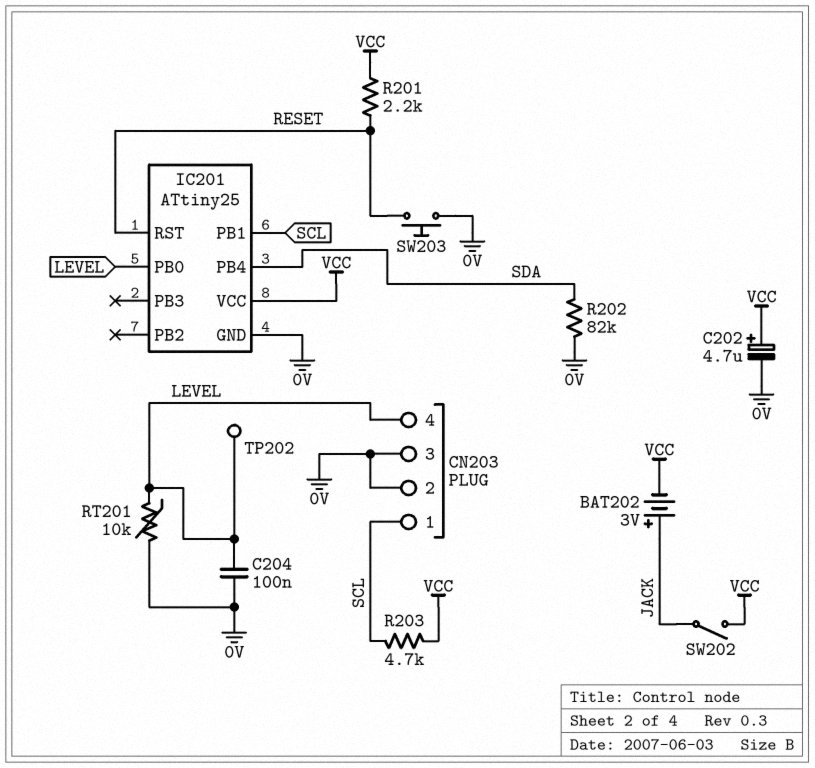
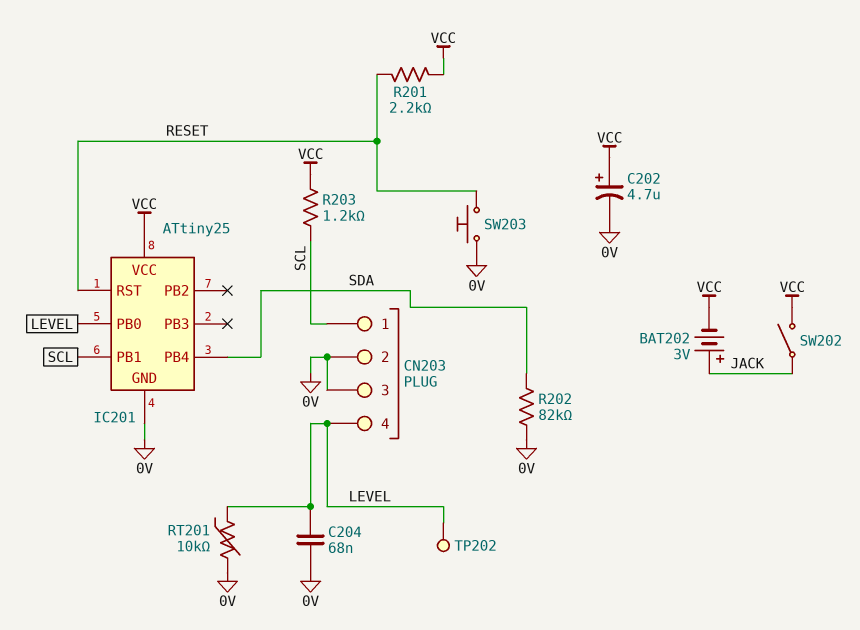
C204: 100nF (0V, LEVEL) -> 68nF (0V, LEVEL)
R203: 4.7k (SCL, VCC) -> 1.2k (SCL, VCC)

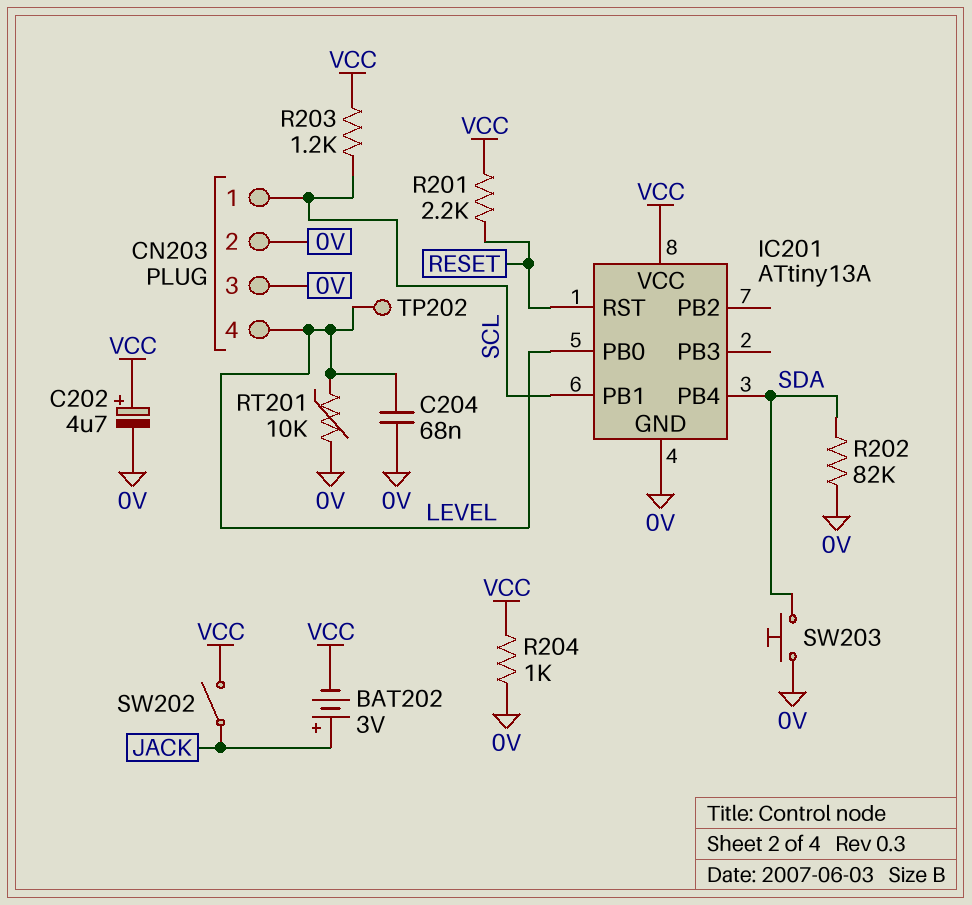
IC201: ATtiny25 -> ATtiny13A
R204: none -> 1k (0V, VCC)
SW203: button (0V, RESET) -> button (0V, SDA)

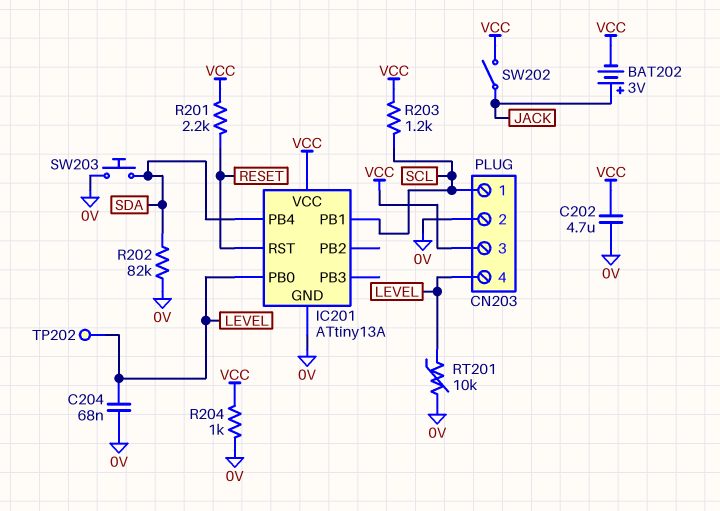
C202: 4.7uF (plus VCC, minus 0V) -> 4.7uF (0V, VCC)
CN203 pin 3: 0V -> VCC

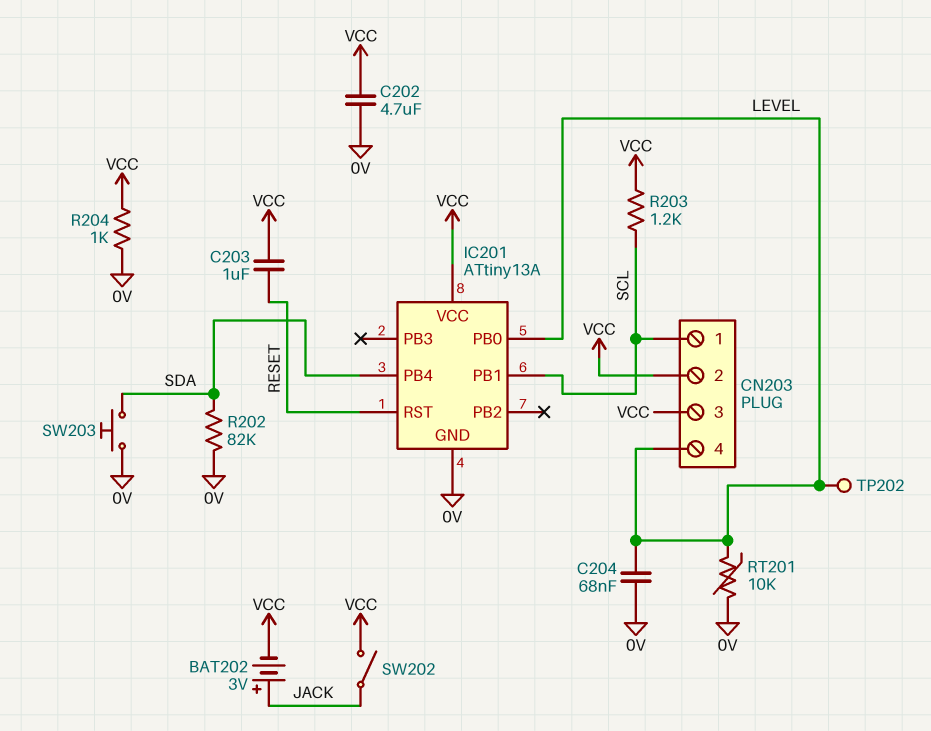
C203: none -> 1uF (RESET, VCC)
CN203 pin 2: 0V -> VCC
R201: 2.2k (RESET, VCC) -> none

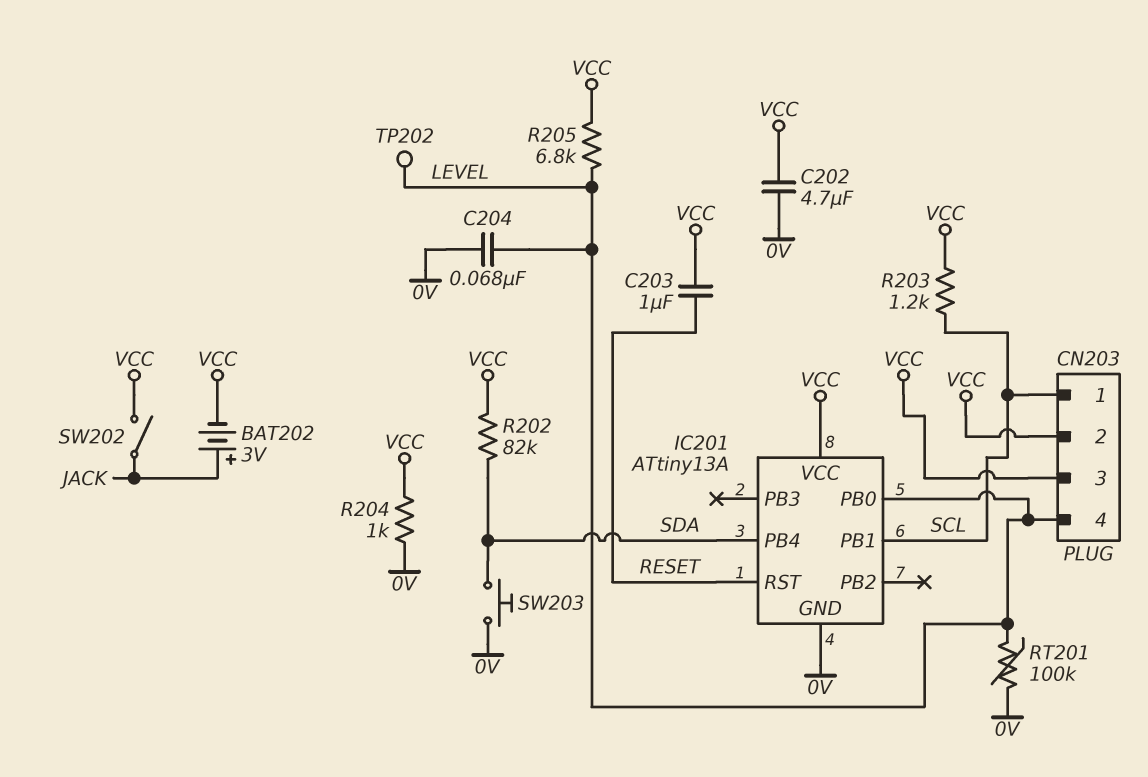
R202: 82k (0V, SDA) -> 82k (SDA, VCC)
R205: none -> 6.8k (LEVEL, VCC)
RT201: 10k (0V, LEVEL) -> 100k (0V, LEVEL)

